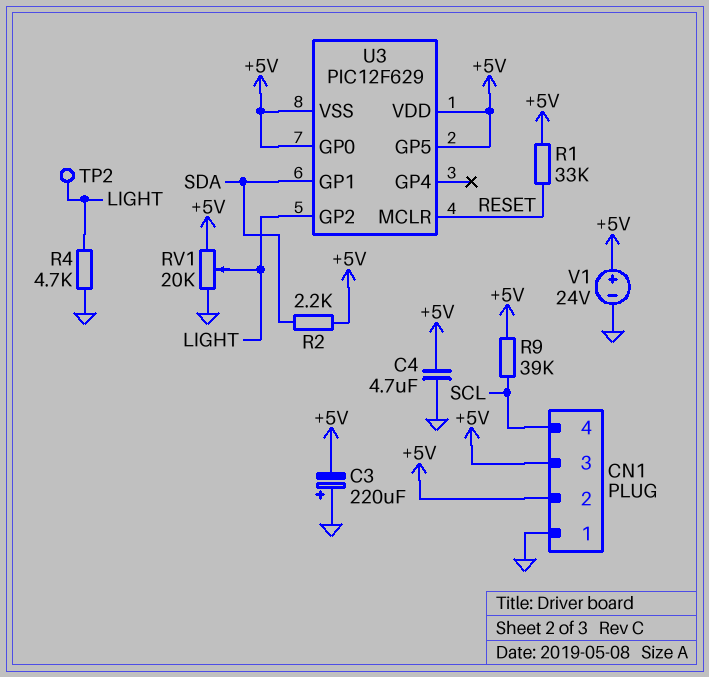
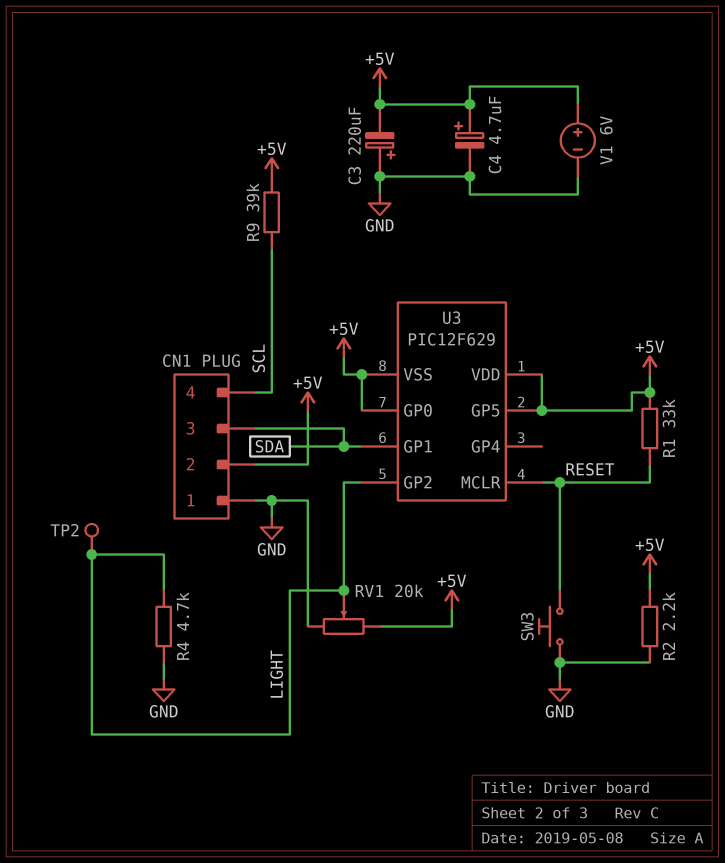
C4: 4.7uF (+5V, GND) -> 4.7uF (plus +5V, minus GND)
CN1 pin 3: +5V -> SDA
R2: 2.2k (+5V, SDA) -> 2.2k (+5V, GND)
SW3: none -> button (GND, RESET)
V1: 24V (plus +5V, minus GND) -> 6V (plus +5V, minus GND)

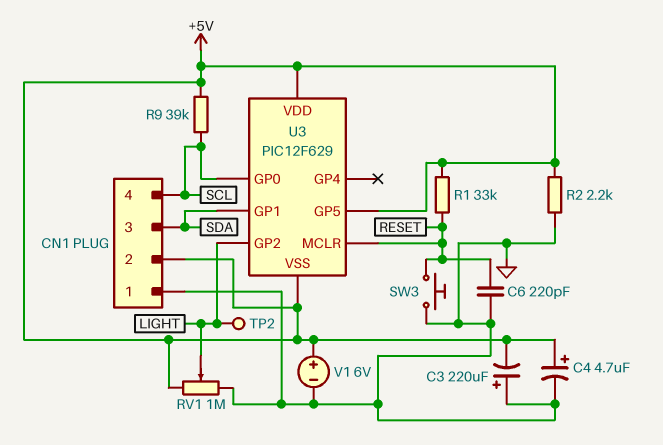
C6: none -> 220pF (GND, RESET)
R4: 4.7k (GND, LIGHT) -> none
RV1: 20k (+5V, GND, wiper LIGHT) -> 1M (+5V, GND, wiper LIGHT)
U3 pin GP0: +5V -> SCL

